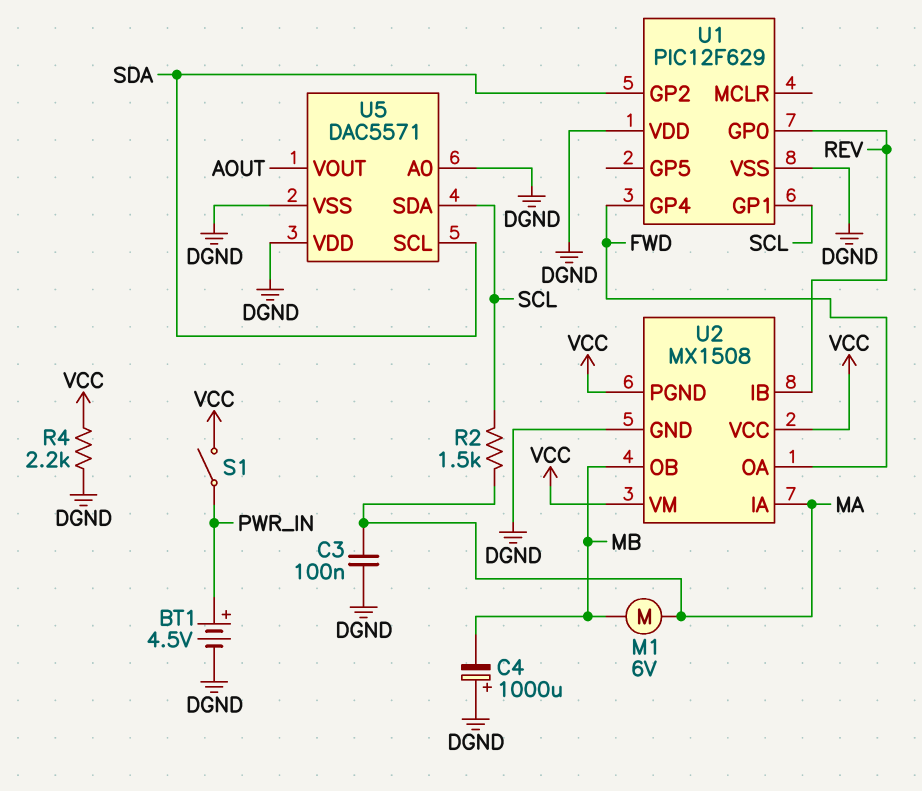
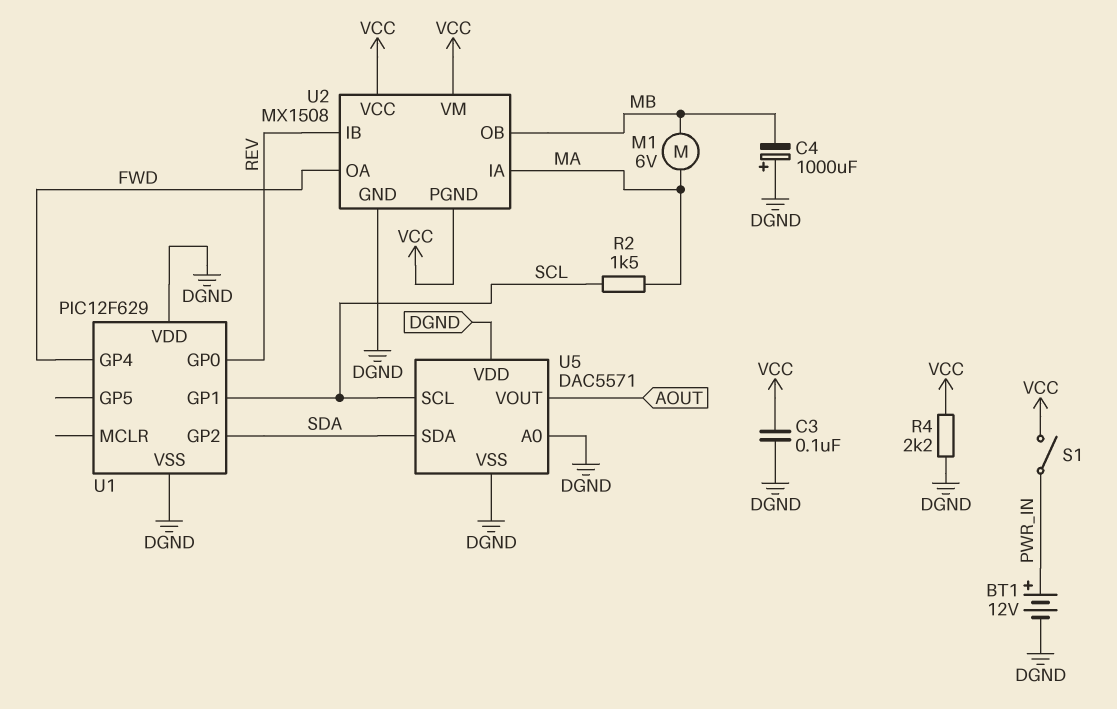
BT1: 4.5V (plus PWR_IN, minus DGND) -> 12V (plus PWR_IN, minus DGND)
C3: 100nF (DGND, MA) -> 100nF (DGND, VCC)
U5 pin SCL: SDA -> SCL
U5 pin SDA: SCL -> SDA

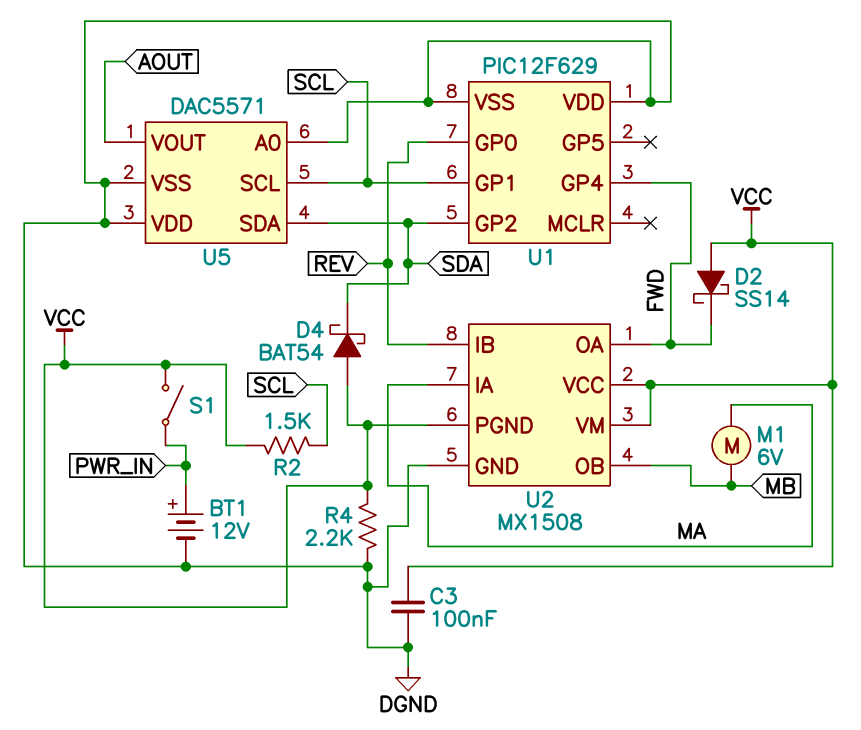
C4: 1000uF (plus DGND, minus MB) -> none
D2: none -> schottky SS14 (A VCC, K FWD)
D4: none -> schottky BAT54 (A VCC, K SDA)
R2: 1.5k (MA, SCL) -> 1.5k (SCL, VCC)

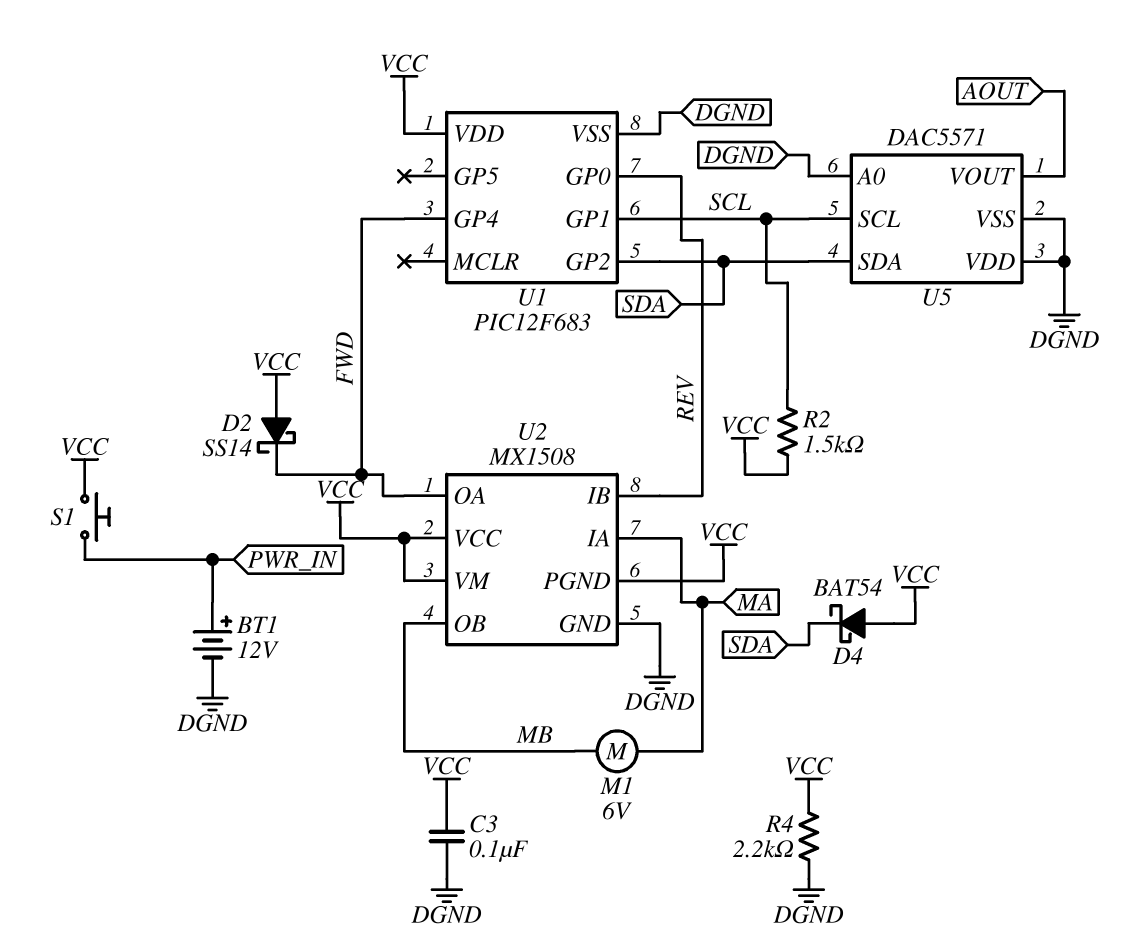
S1: switch (PWR_IN, VCC) -> button (PWR_IN, VCC)
U1: PIC12F629 -> PIC12F683
U1 pin VDD: DGND -> VCC

